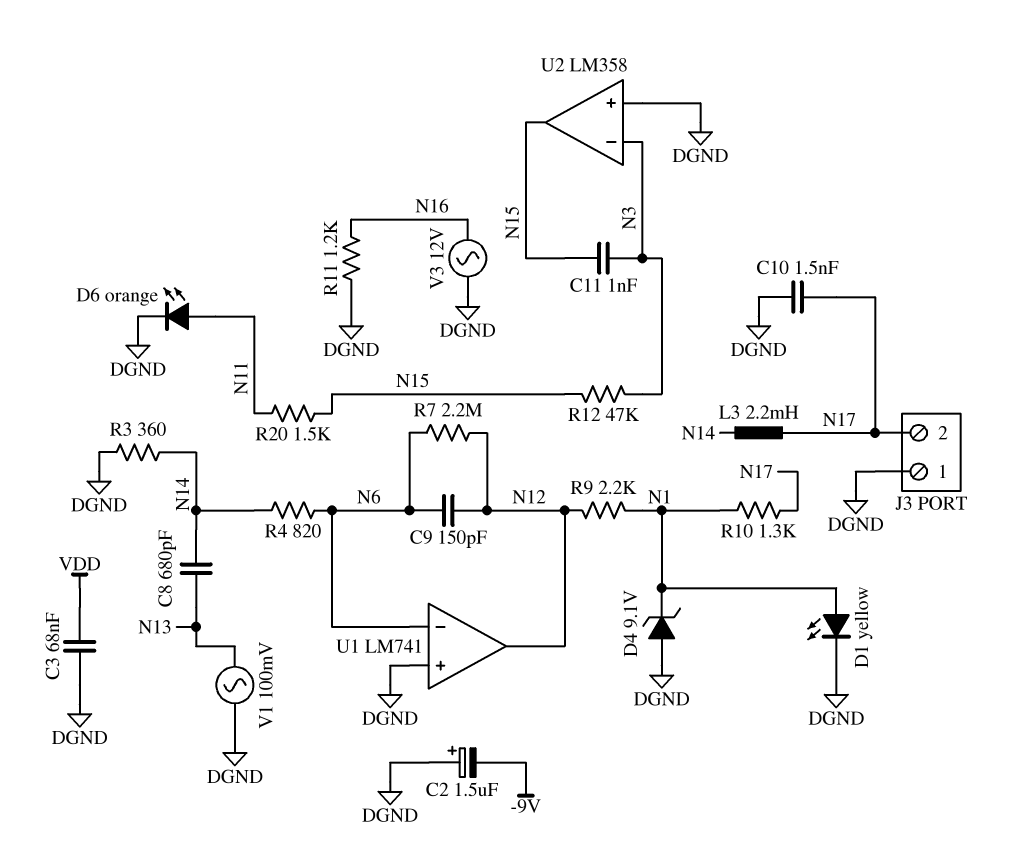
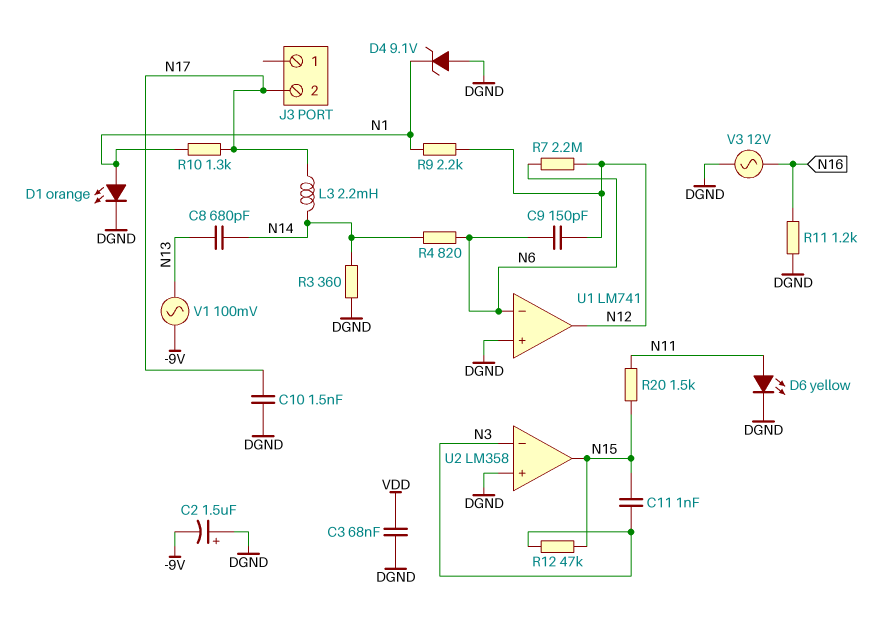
D1: LED yellow (A N1, K DGND) -> LED orange (A N1, K DGND)
D6: LED orange (A N11, K DGND) -> LED yellow (A N11, K DGND)
J3 pin 1: DGND -> none
V1: AC 100mV (DGND, N13) -> AC 100mV (-9V, N13)

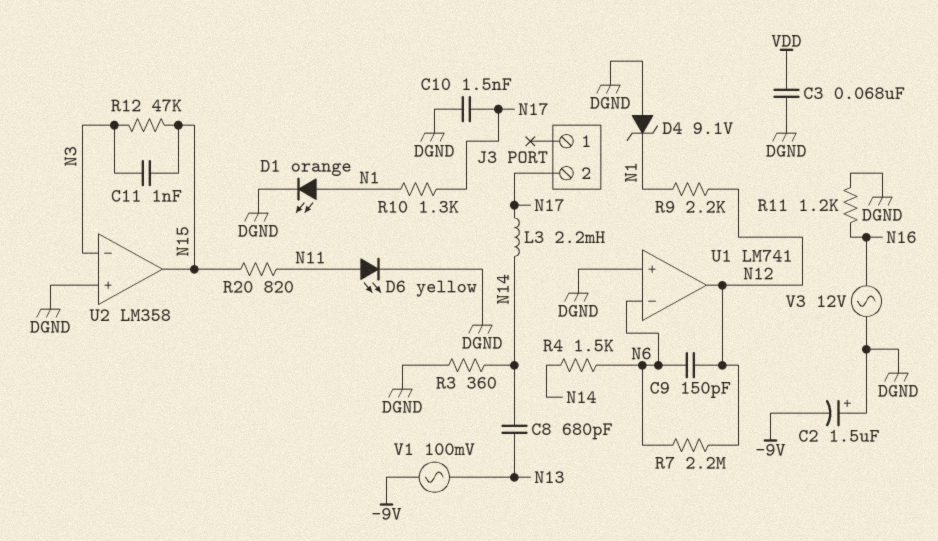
R4: 820 (N6, N14) -> 1.5k (N6, N14)
R20: 1.5k (N11, N15) -> 820 (N11, N15)

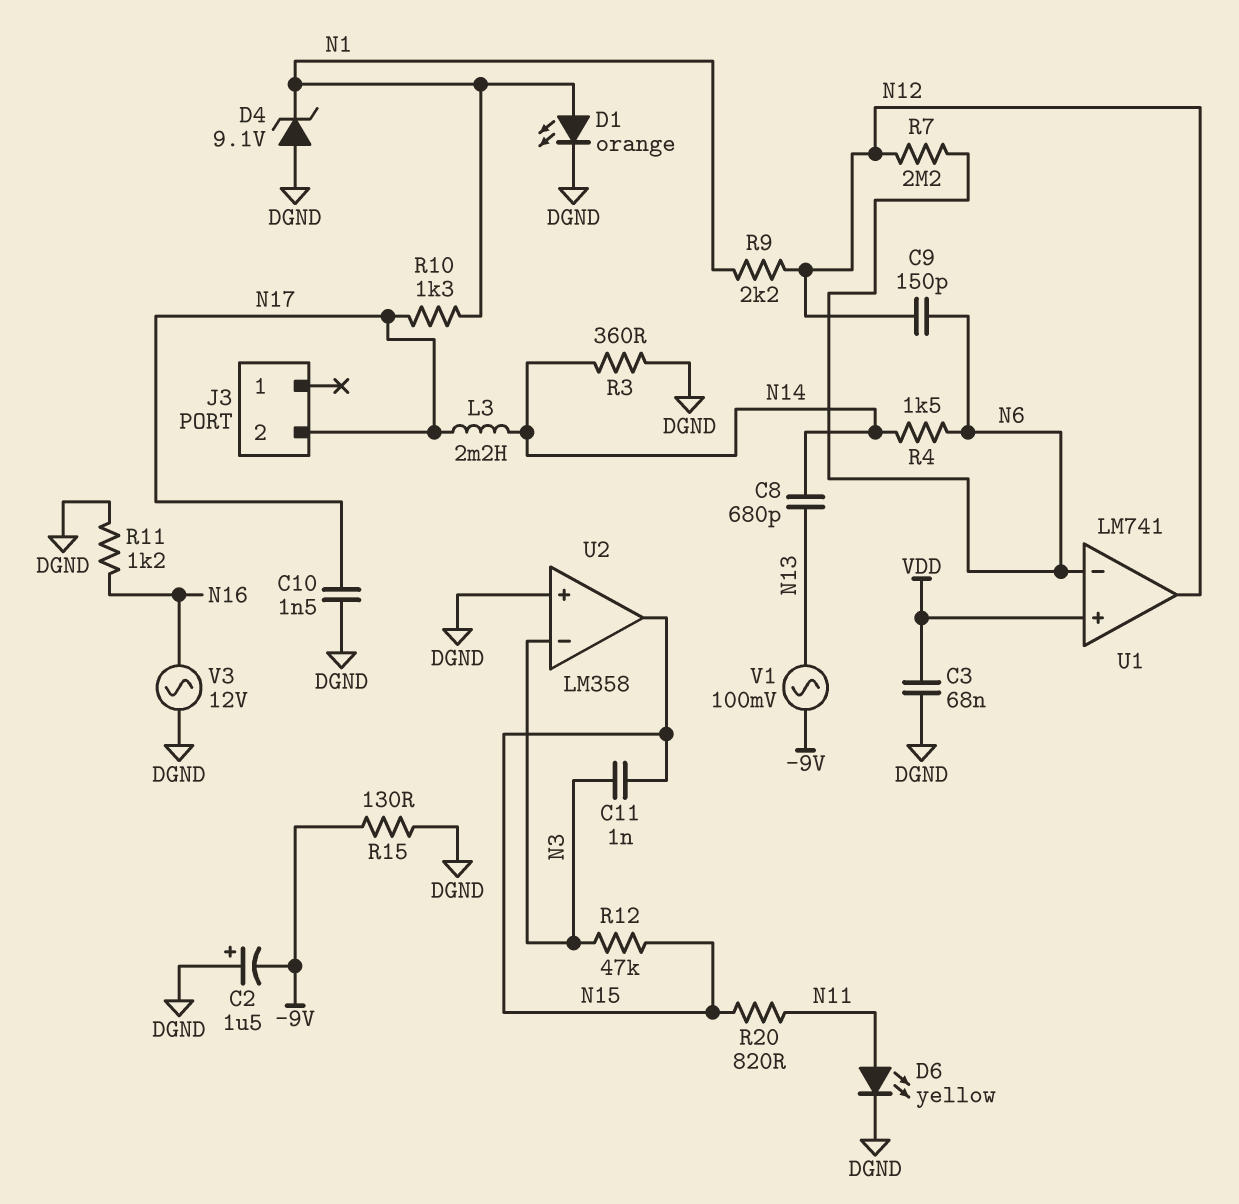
R15: none -> 130 (-9V, DGND)
U1 pin in+: DGND -> VDD

